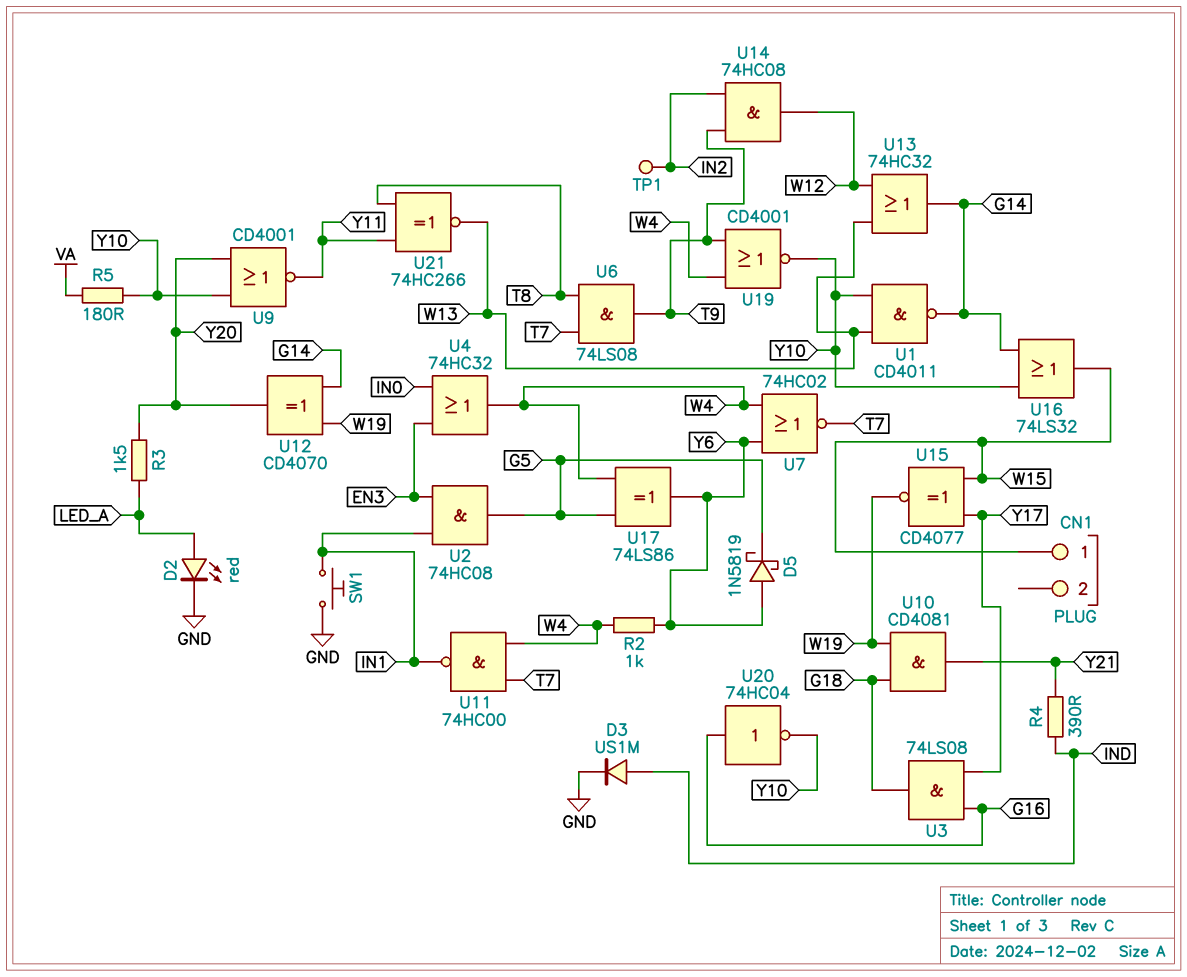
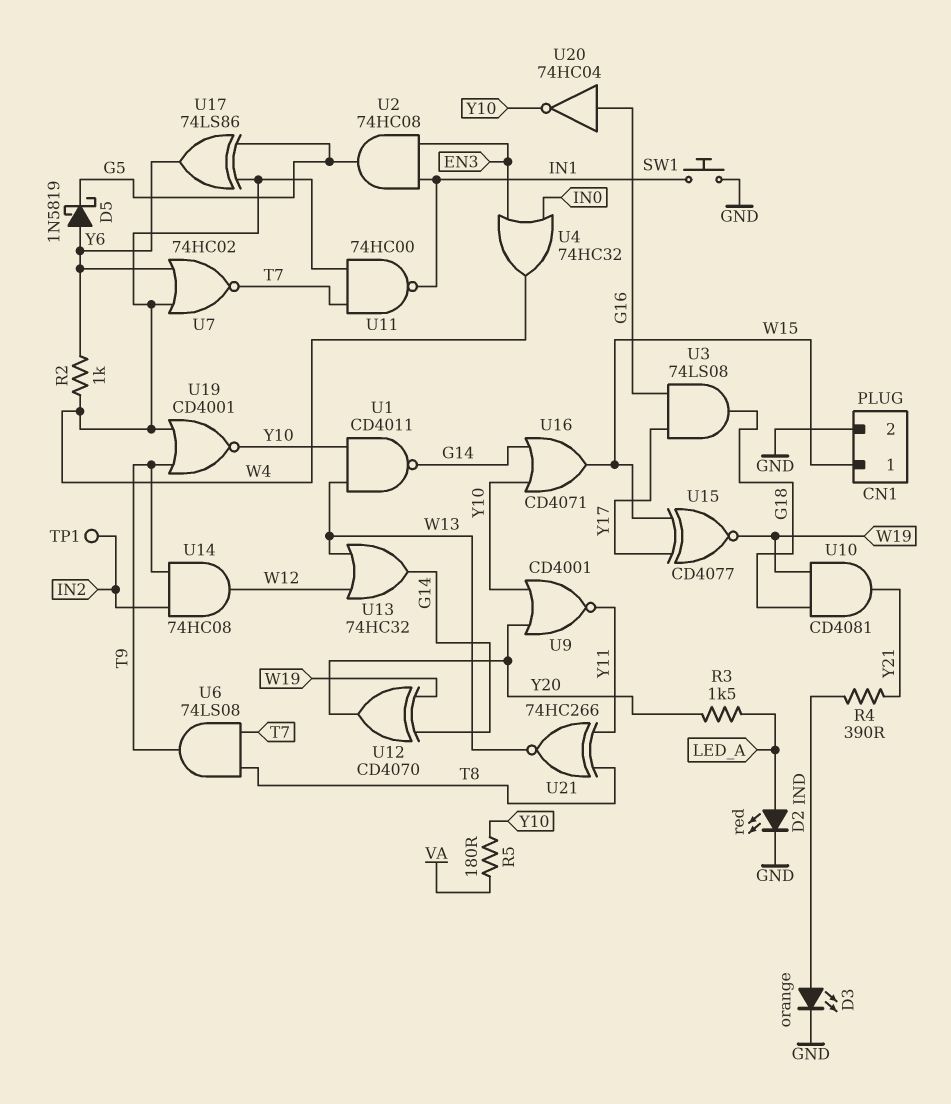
CN1 pin 2: none -> GND
D3: diode US1M (A IND, K GND) -> LED orange (A IND, K GND)
U16: OR 74LS32 (in G14, in Y10, out W15) -> OR CD4071 (in G14, in Y10, out W15)

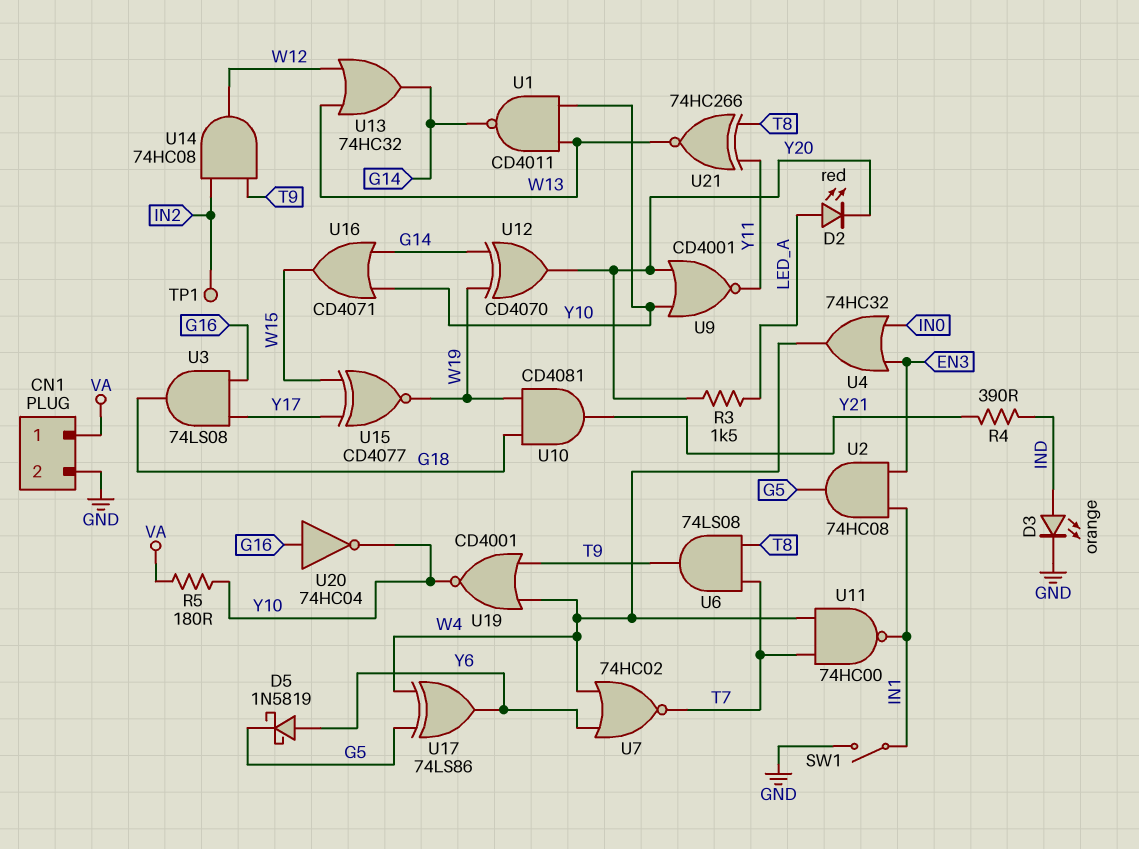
CN1 pin 1: W15 -> VA
D2: LED red (A LED_A, K GND) -> LED red (A LED_A, K Y20)
R2: 1k (W4, Y6) -> none
SW1: button (GND, IN1) -> switch (GND, IN1)

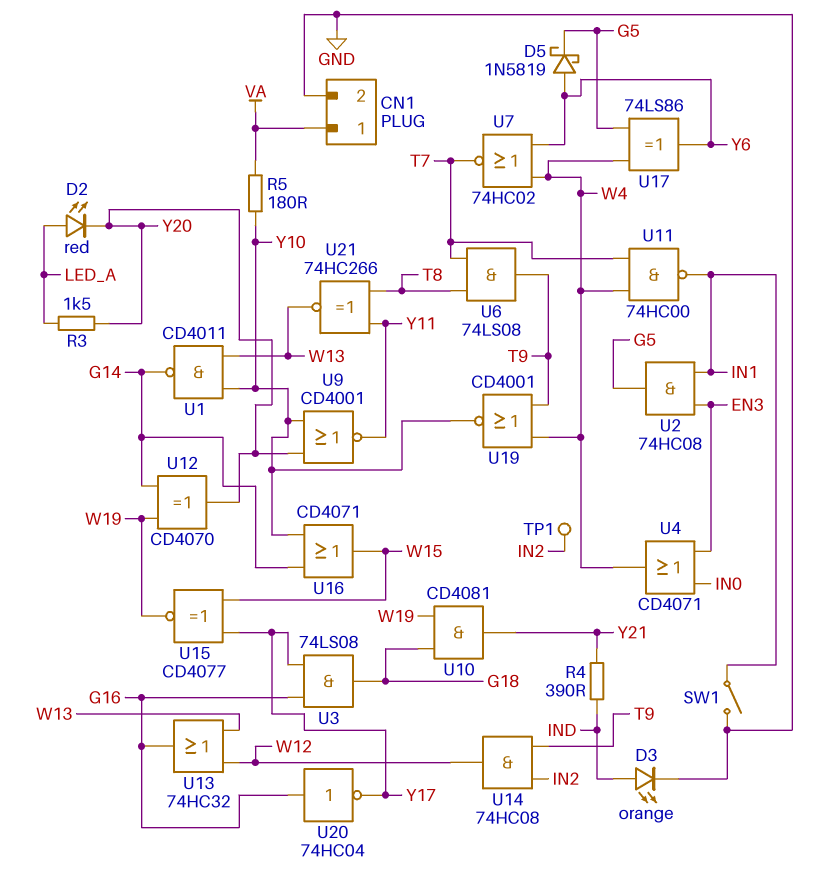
U4: OR 74HC32 (in EN3, in IN0, out W4) -> OR CD4071 (in EN3, in IN0, out W4)
U13: OR 74HC32 (in W12, in W13, out G14) -> OR 74HC32 (in W12, in W13, out G16)
U20: NOT 74HC04 (in G16, out Y10) -> NOT 74HC04 (in G16, out Y17)

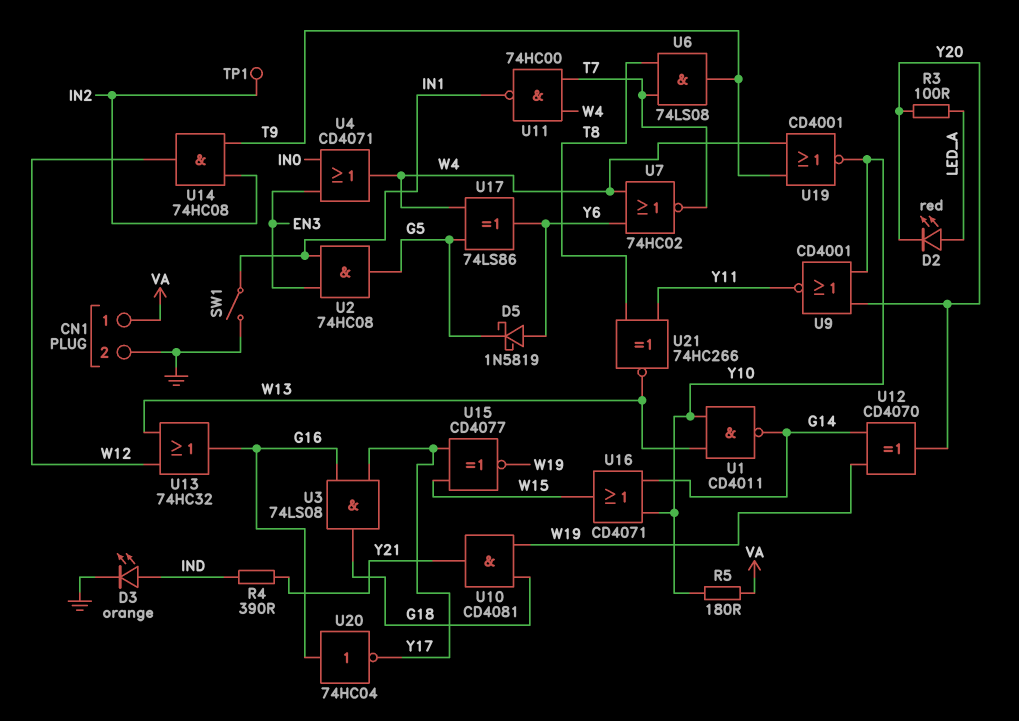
R3: 1.5k (LED_A, Y20) -> 100 (LED_A, Y20)

